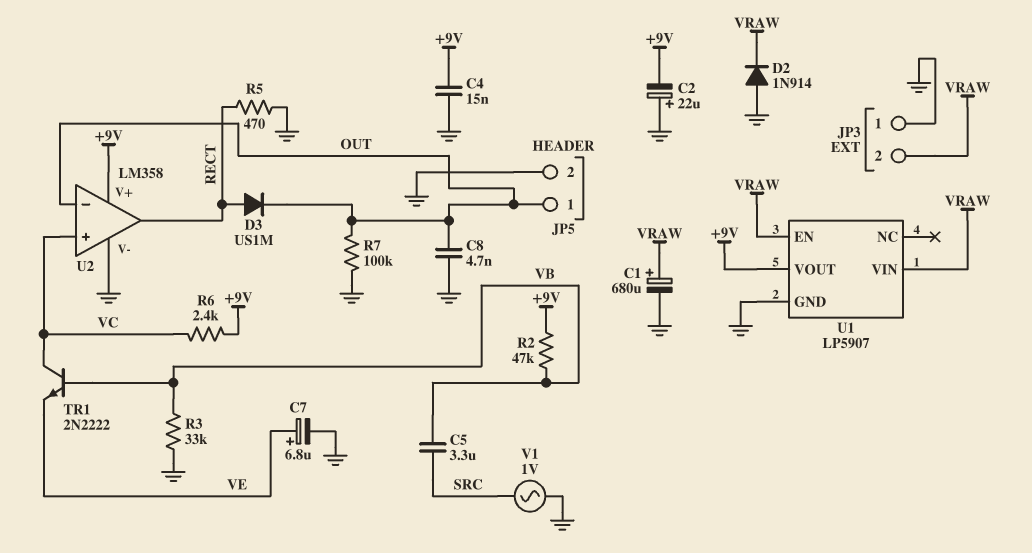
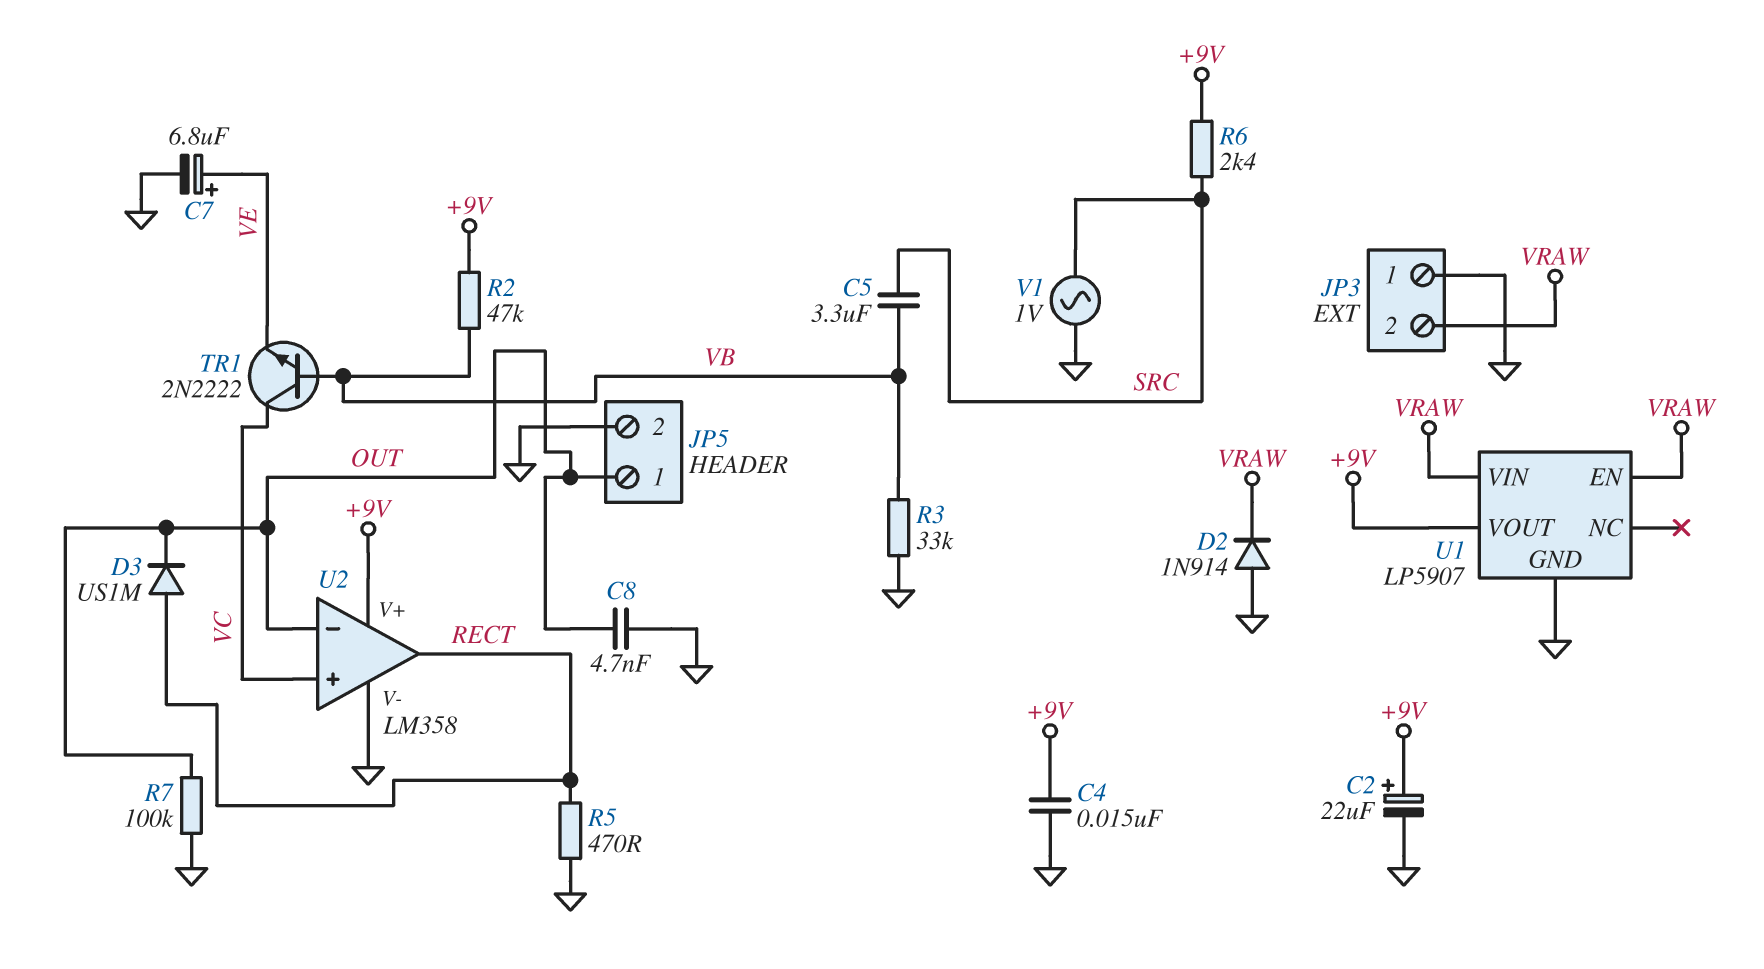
C1: 680uF (plus VRAW, minus GND) -> none
C2: 22uF (plus GND, minus +9V) -> 22uF (plus +9V, minus GND)
R6: 2.4k (+9V, VC) -> 2.4k (+9V, SRC)

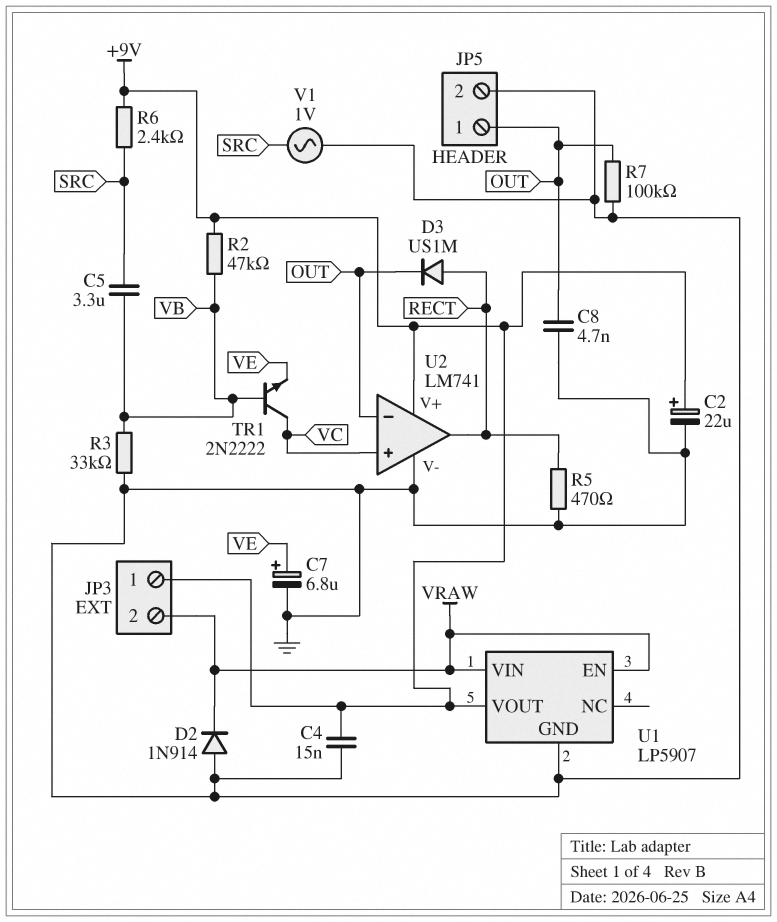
JP3 pin 1: GND -> +9V
U2: LM358 -> LM741

